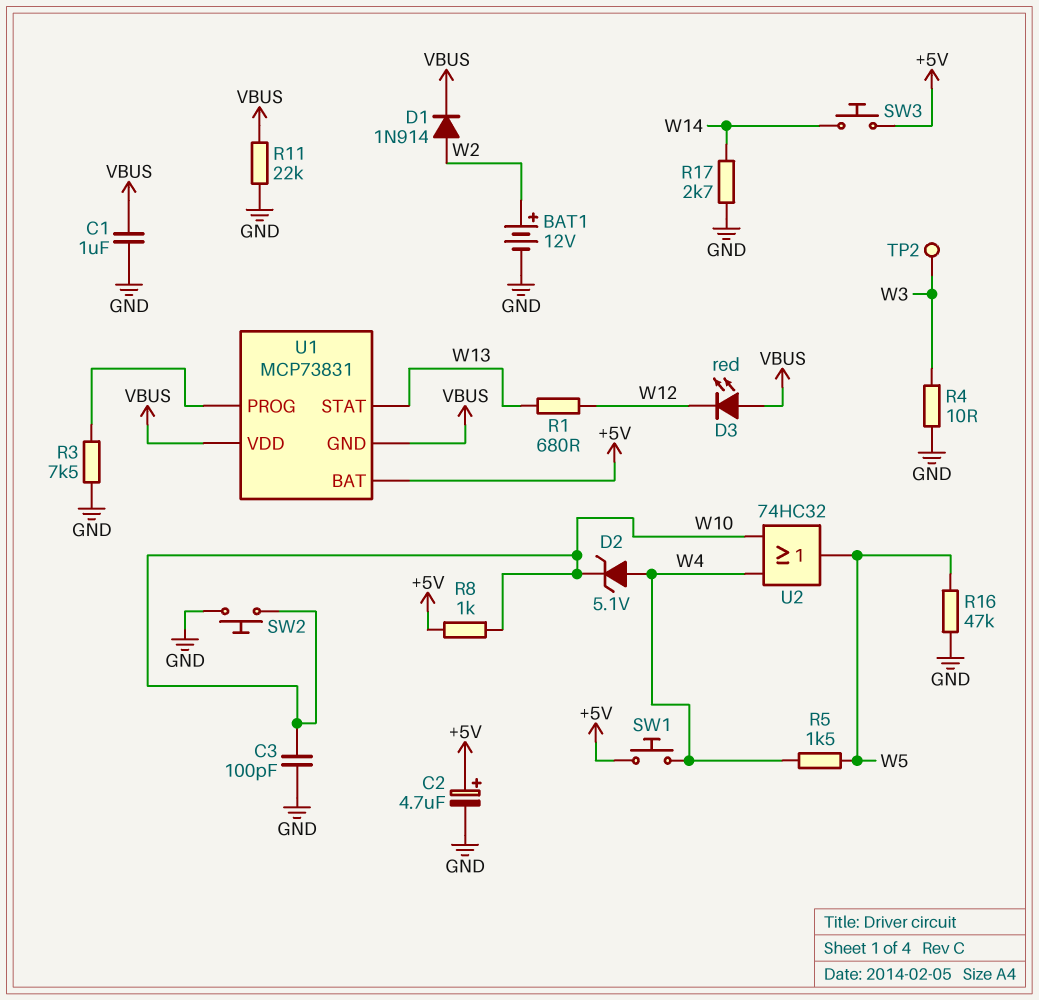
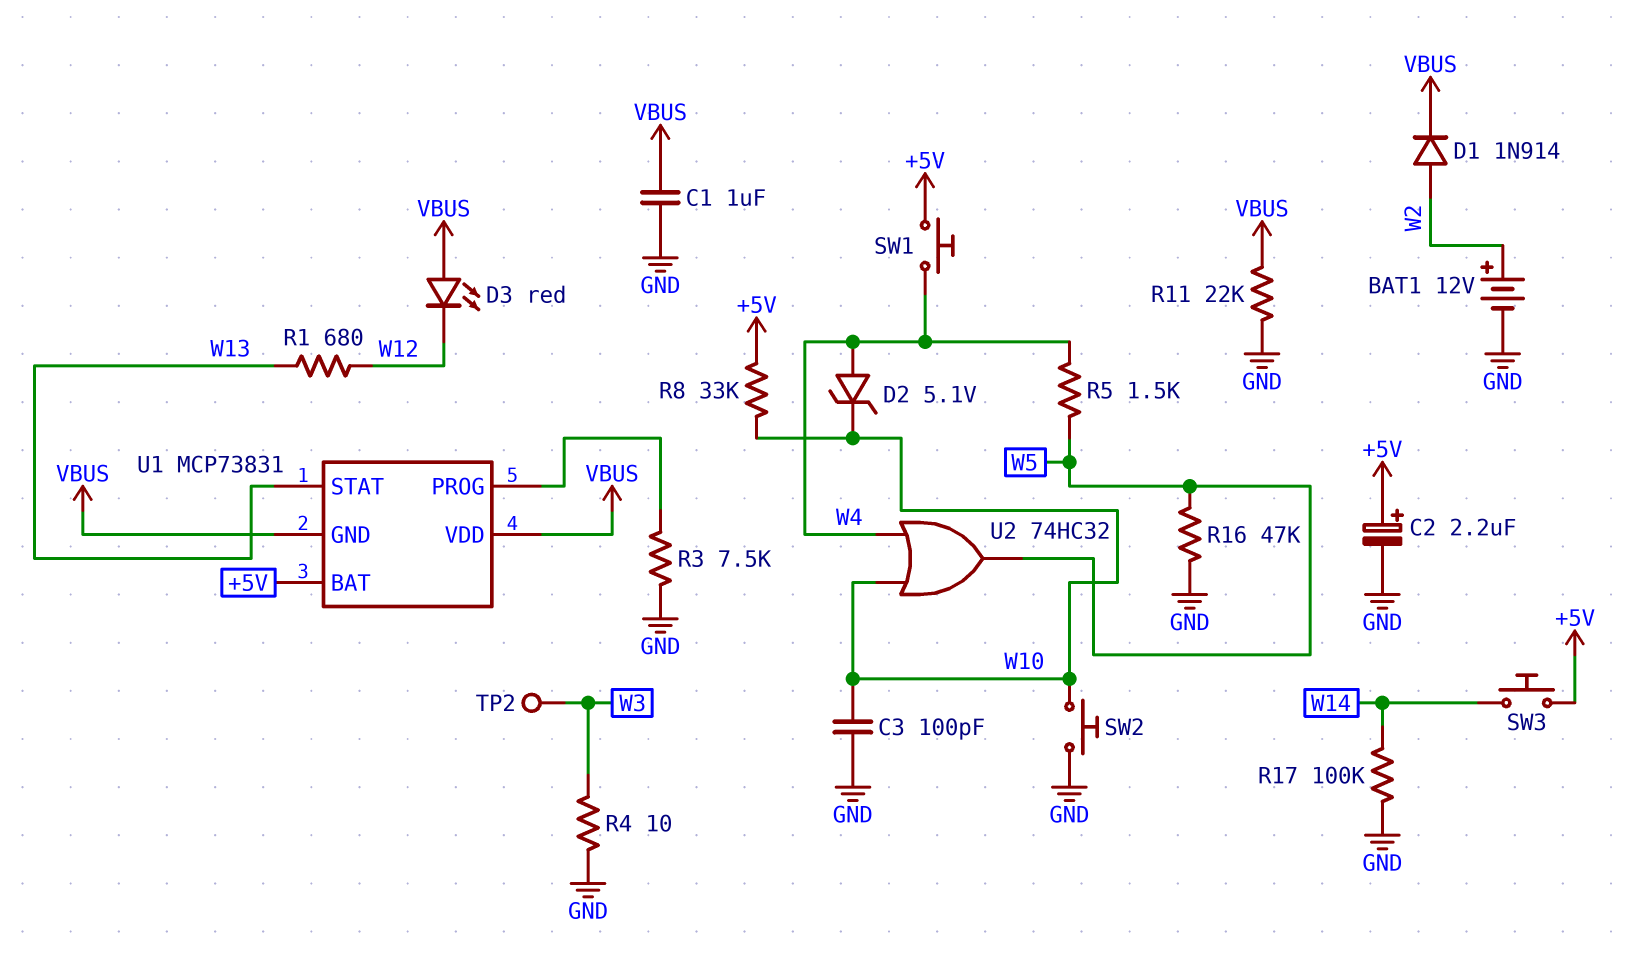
C2: 4.7uF (plus +5V, minus GND) -> 2.2uF (plus +5V, minus GND)
R8: 1k (+5V, W10) -> 33k (+5V, W10)
R17: 2.7k (GND, W14) -> 100k (GND, W14)

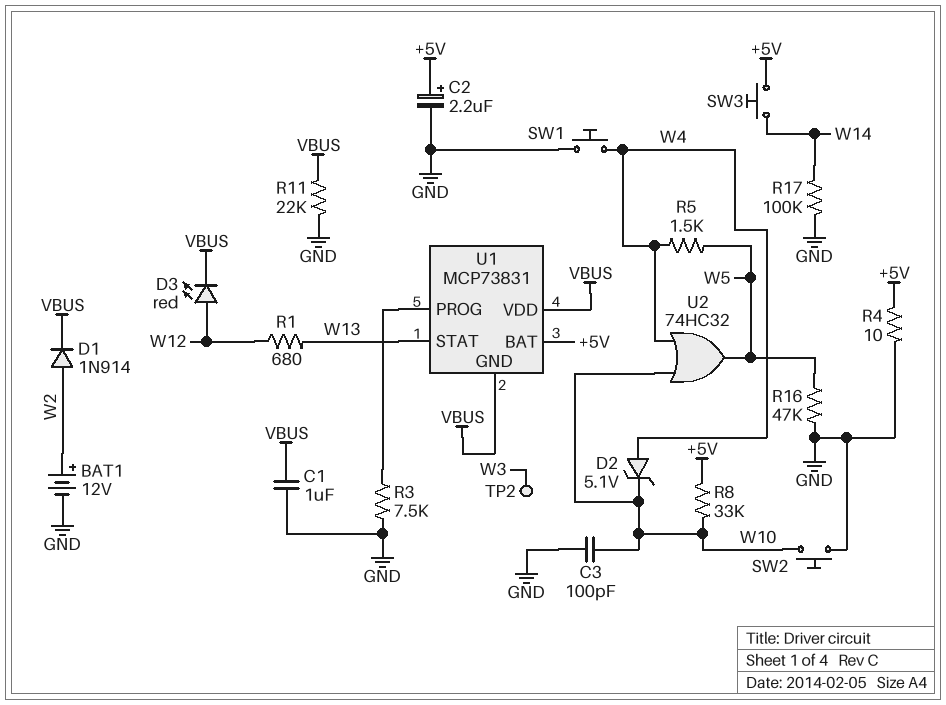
D3: LED red (A VBUS, K W12) -> LED red (A W12, K VBUS)
R4: 10 (GND, W3) -> 10 (+5V, GND)
SW1: button (+5V, W4) -> button (GND, W4)

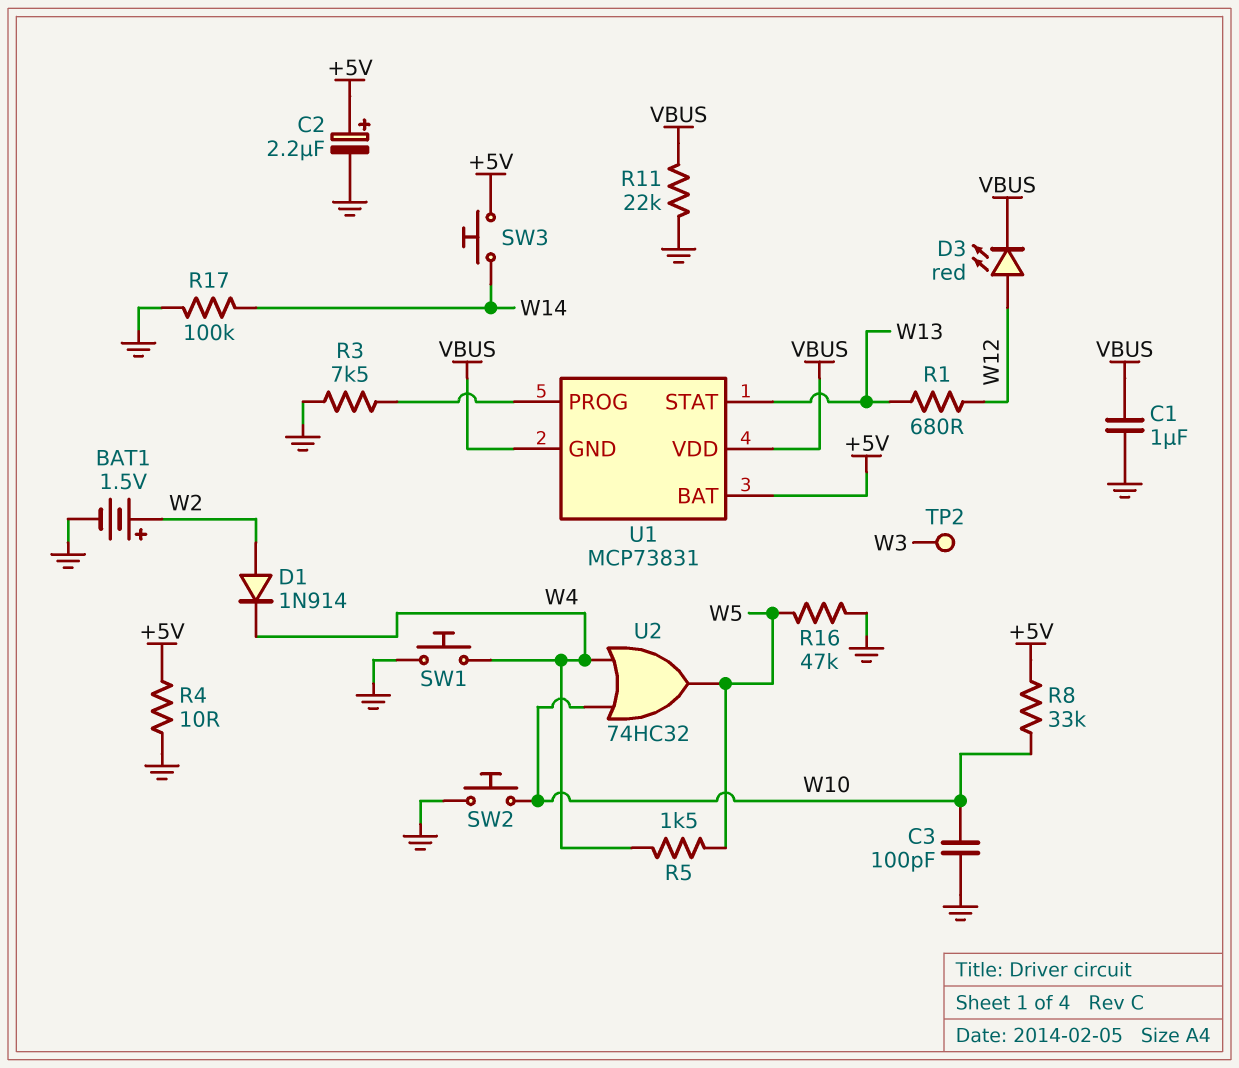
BAT1: 12V (plus W2, minus GND) -> 1.5V (plus W2, minus GND)
D1: diode 1N914 (A W2, K VBUS) -> diode 1N914 (A W2, K W4)
D2: zener 5.1V (A W4, K W10) -> none

